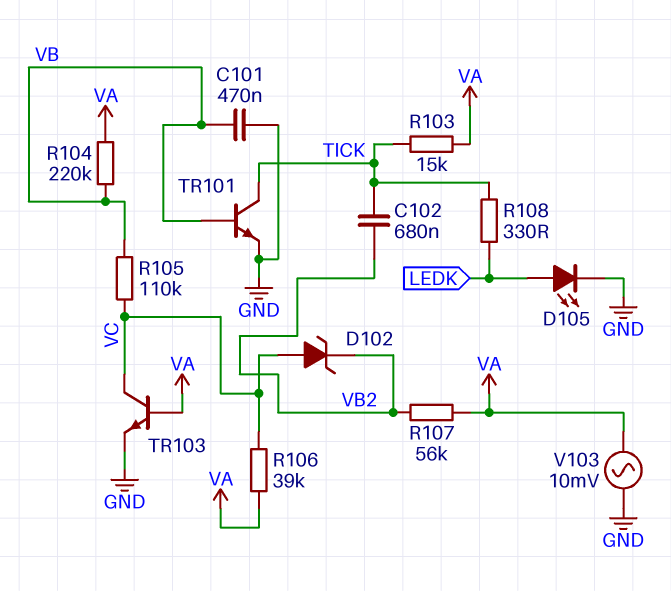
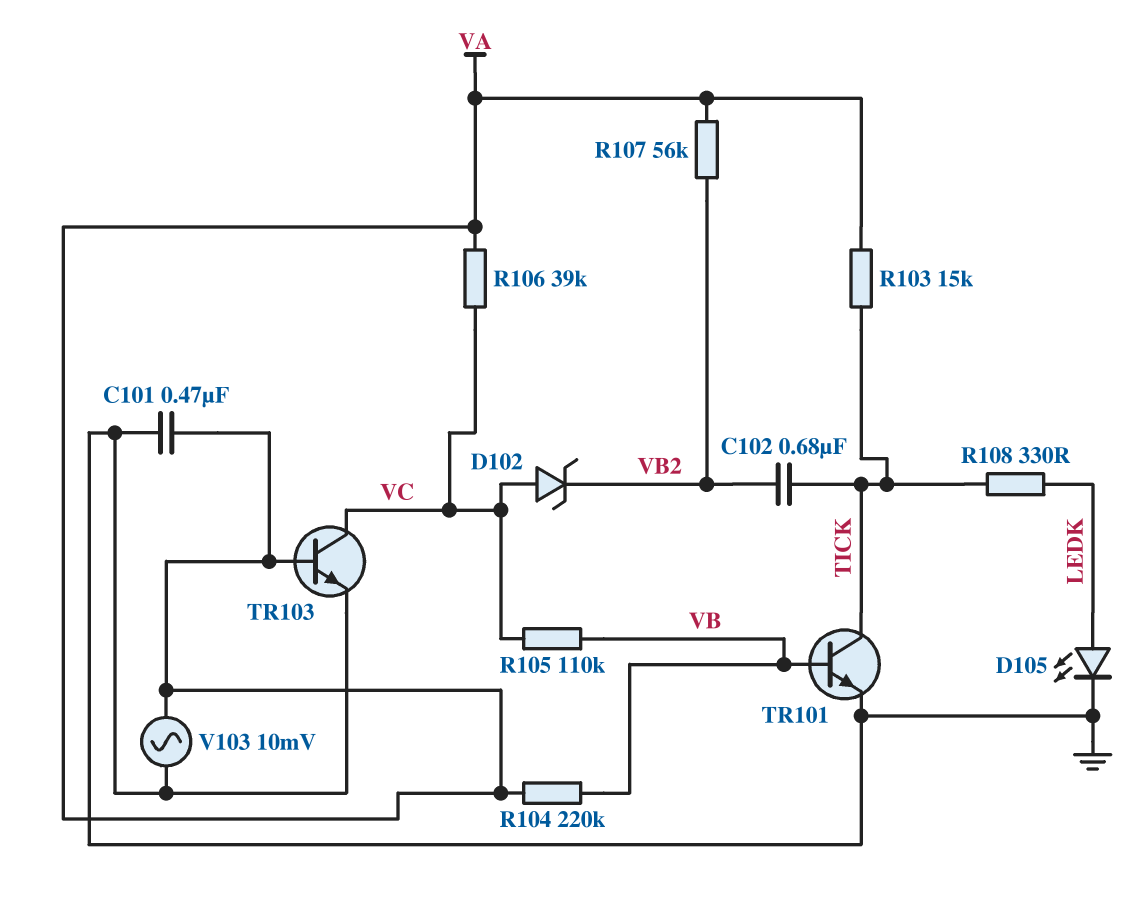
C101: 470nF (GND, VB) -> 470nF (GND, VA)

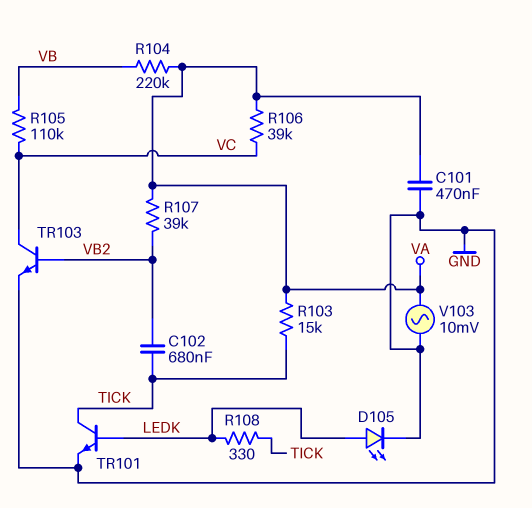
D102: zener (A VC, K VB2) -> none
R107: 56k (VA, VB2) -> 39k (VA, VB2)
TR101: NPN (B VB, C TICK, E GND) -> NPN (B LEDK, C TICK, E GND)
TR103: NPN (B VA, C VC, E GND) -> NPN (B VB2, C VC, E GND)

